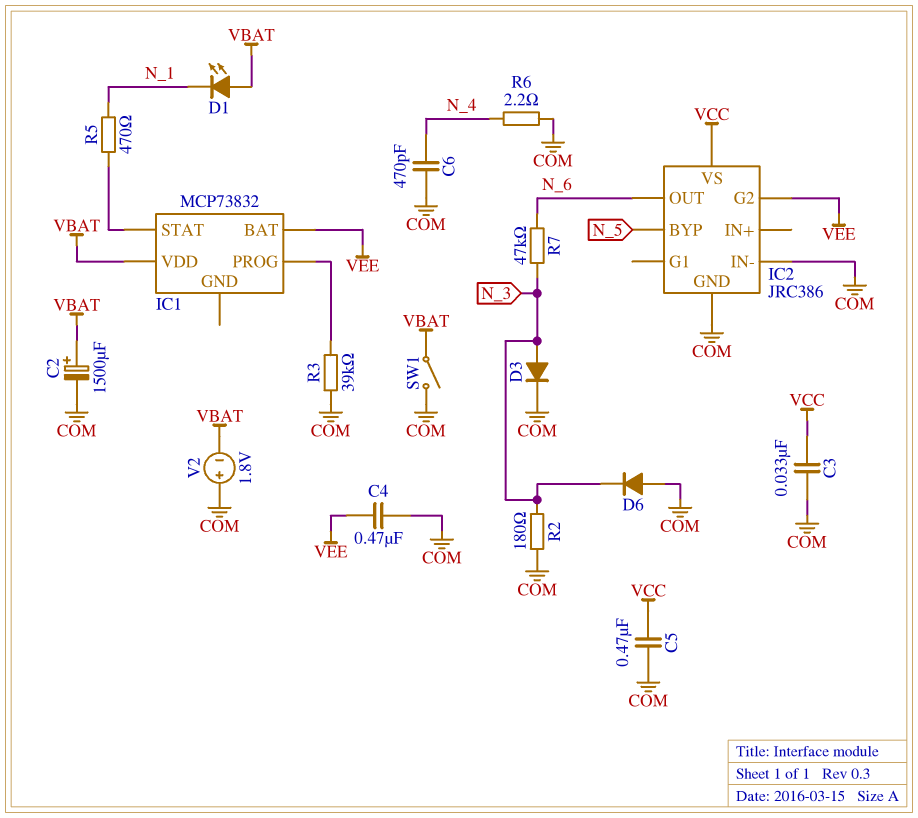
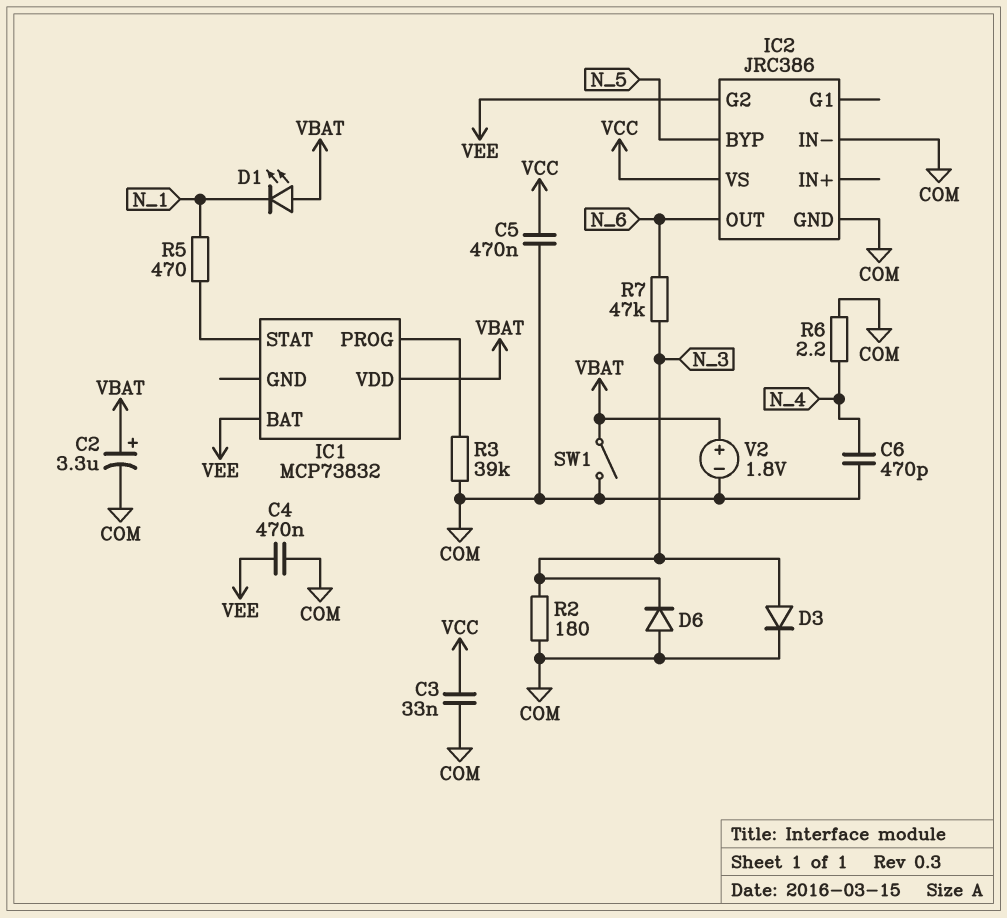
C2: 1500uF (plus VBAT, minus COM) -> 3.3uF (plus VBAT, minus COM)
V2: 1.8V (plus COM, minus VBAT) -> 1.8V (plus VBAT, minus COM)

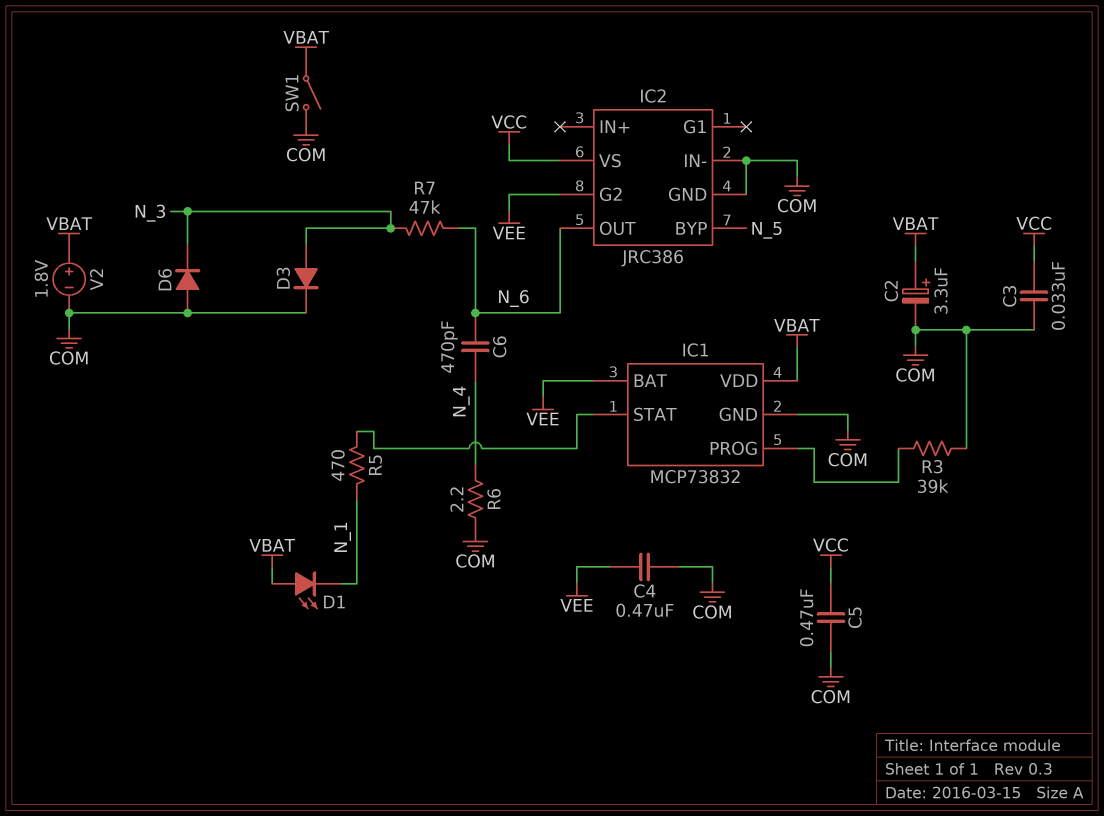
C6: 470pF (COM, N_4) -> 470pF (N_4, N_6)
IC1 pin GND: none -> COM
R2: 180 (COM, N_3) -> none

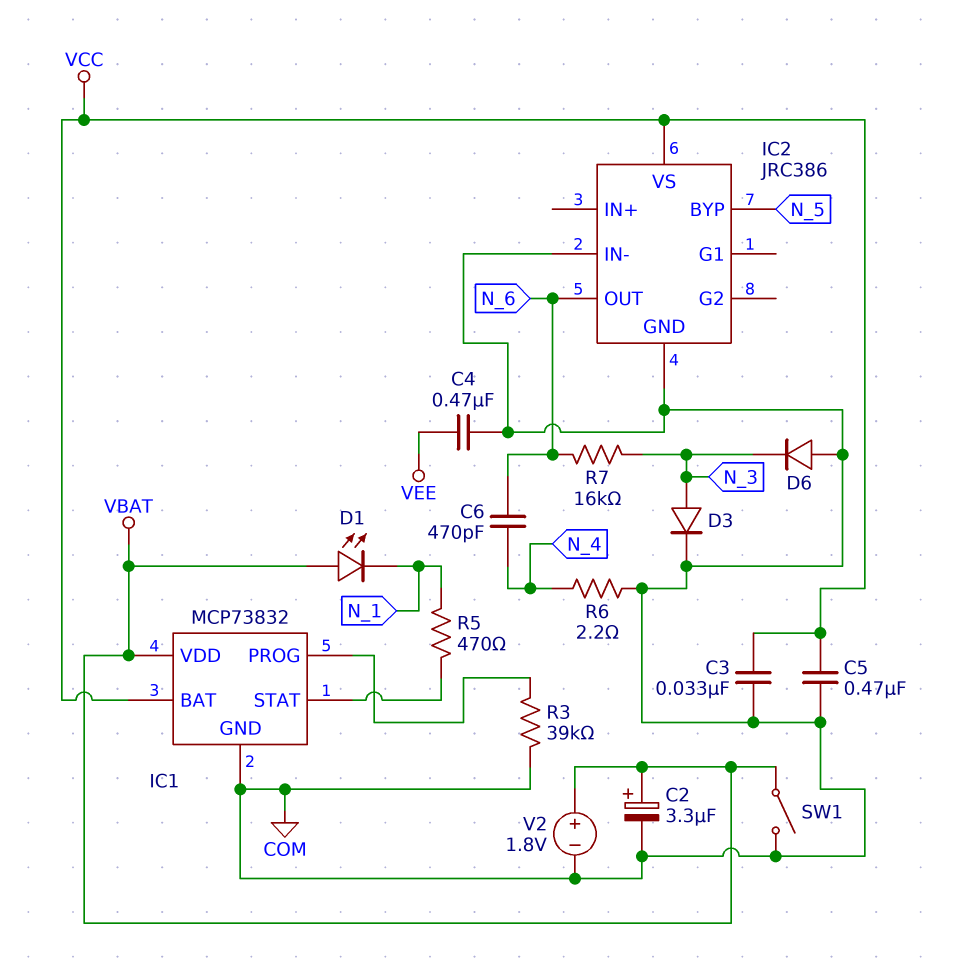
IC1 pin BAT: VEE -> VCC
IC2 pin G2: VEE -> none
R7: 47k (N_3, N_6) -> 16k (N_3, N_6)

